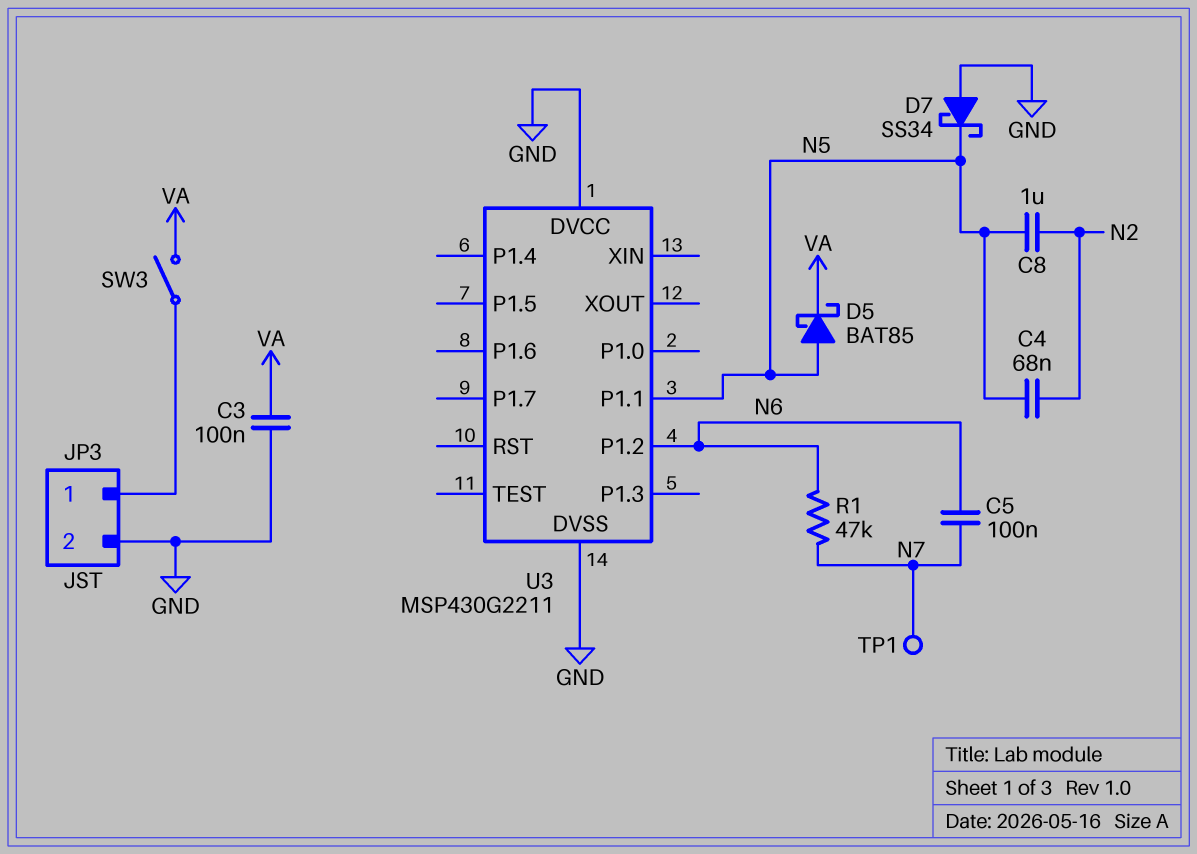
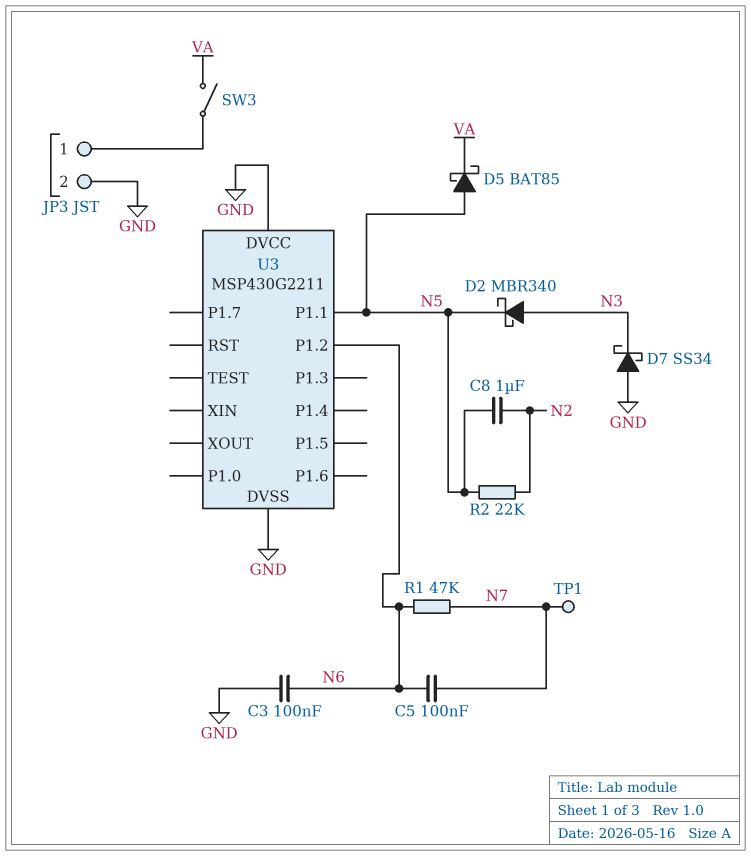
C3: 100nF (GND, VA) -> 100nF (GND, N6)
C4: 68nF (N2, N5) -> none
D2: none -> schottky MBR340 (A N3, K N5)
D7: schottky SS34 (A GND, K N5) -> schottky SS34 (A GND, K N3)
R2: none -> 22k (N2, N5)

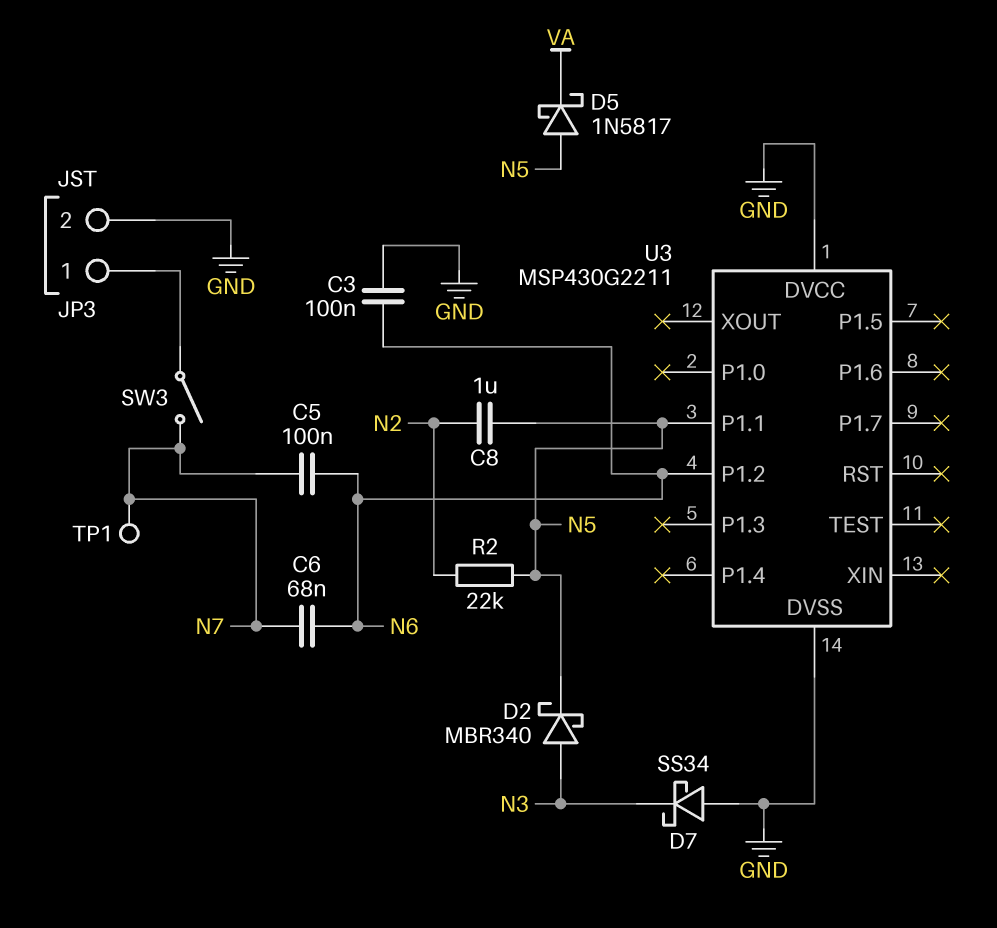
C6: none -> 68nF (N6, N7)
D5: schottky BAT85 (A N5, K VA) -> schottky 1N5817 (A N5, K VA)
R1: 47k (N6, N7) -> none
SW3: switch (JP3/1, VA) -> switch (JP3/1, N7)

